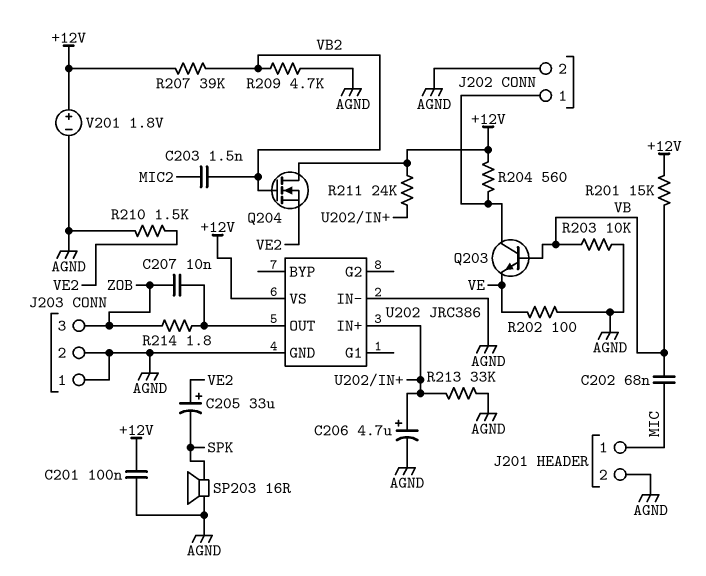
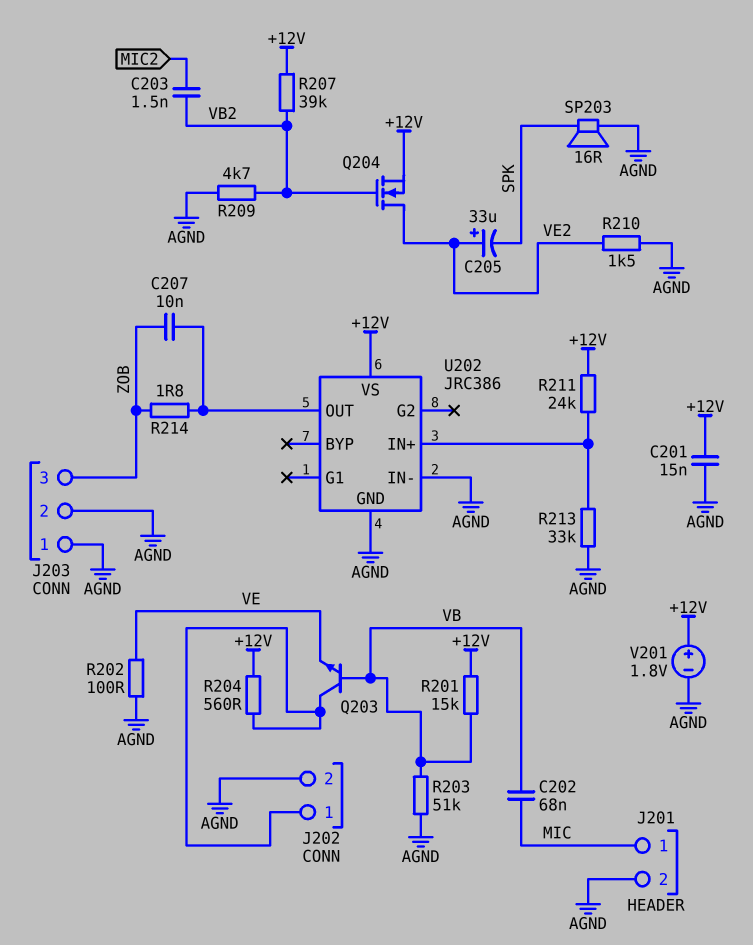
C201: 100nF (+12V, AGND) -> 15nF (+12V, AGND)
C206: 4.7uF (plus U202/IN+, minus AGND) -> none
Q204: NMOS (G VB2, D +12V, S VE2) -> NMOS (G VB2, D VE2, S +12V)
R203: 10k (AGND, VB) -> 51k (AGND, VB)

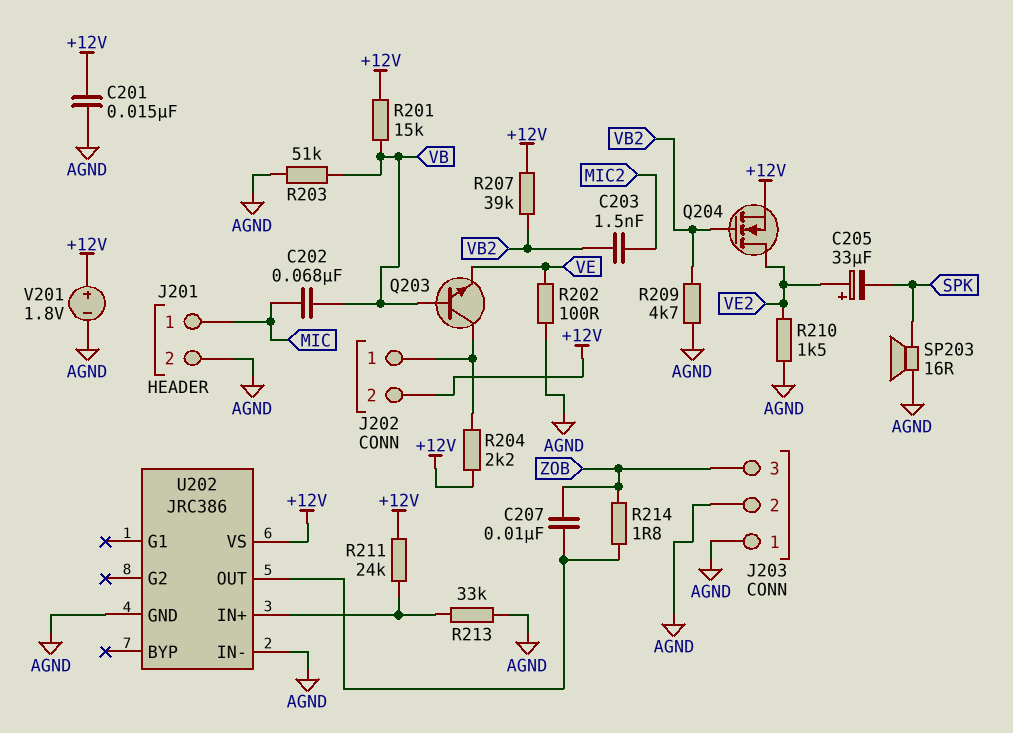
J202 pin 2: AGND -> +12V
R204: 560 (+12V, J202/1) -> 2.2k (+12V, J202/1)

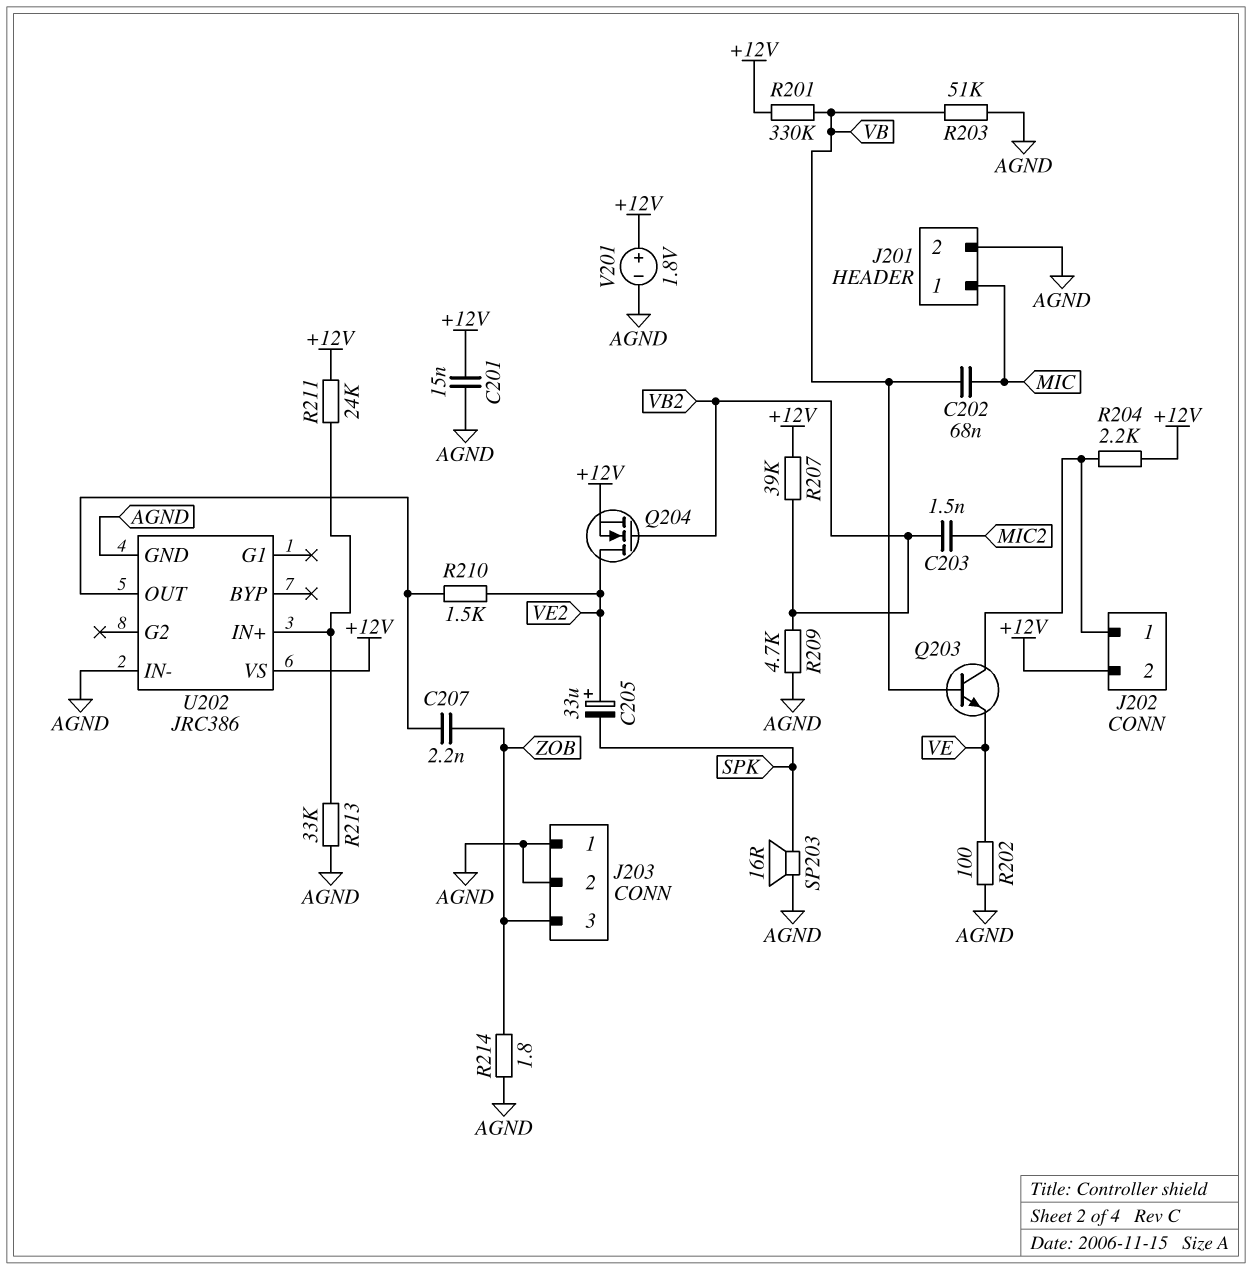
C207: 10nF (U202/OUT, ZOB) -> 2.2nF (U202/OUT, ZOB)
R201: 15k (+12V, VB) -> 330k (+12V, VB)
R210: 1.5k (AGND, VE2) -> 1.5k (U202/OUT, VE2)
R214: 1.8 (U202/OUT, ZOB) -> 1.8 (AGND, ZOB)

